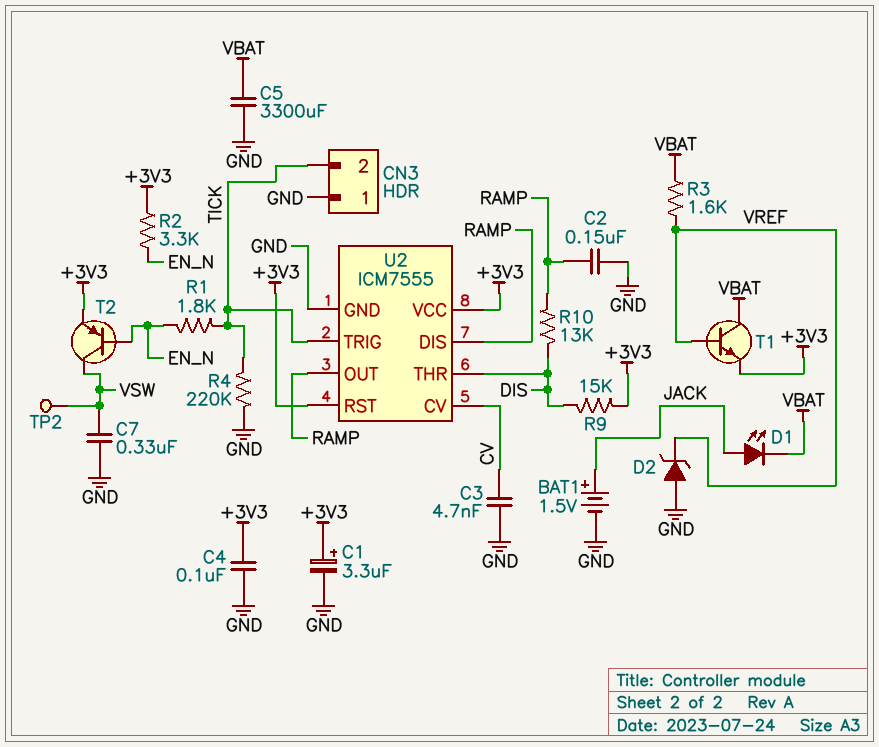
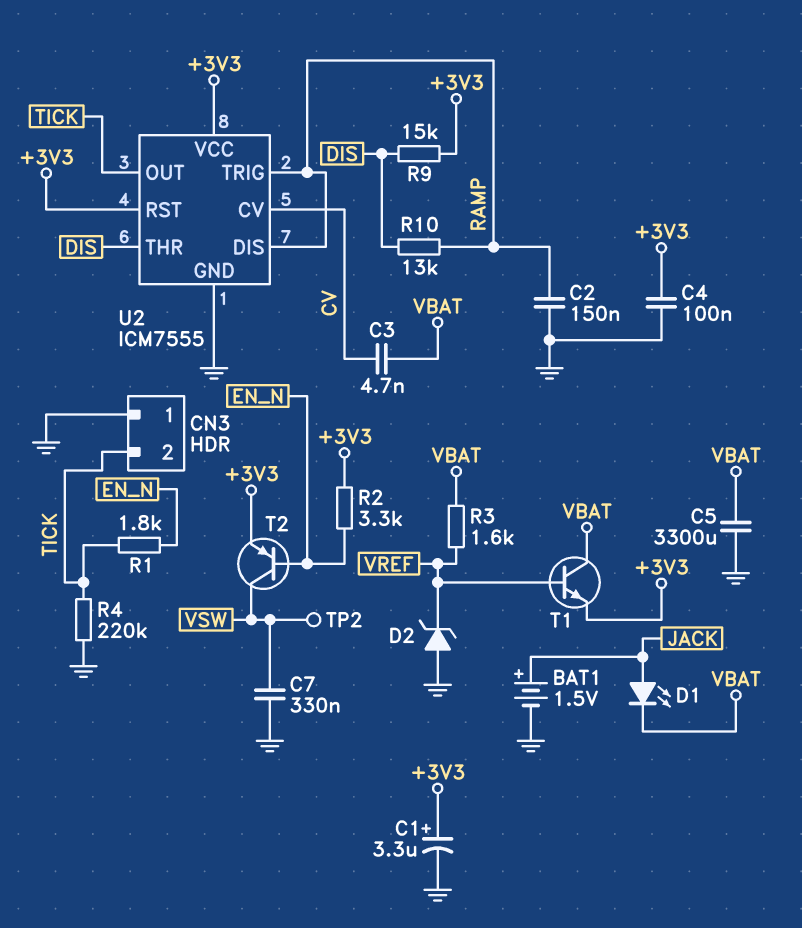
C3: 4.7nF (CV, GND) -> 4.7nF (CV, VBAT)
U2 pin OUT: RAMP -> TICK
U2 pin TRIG: TICK -> RAMP

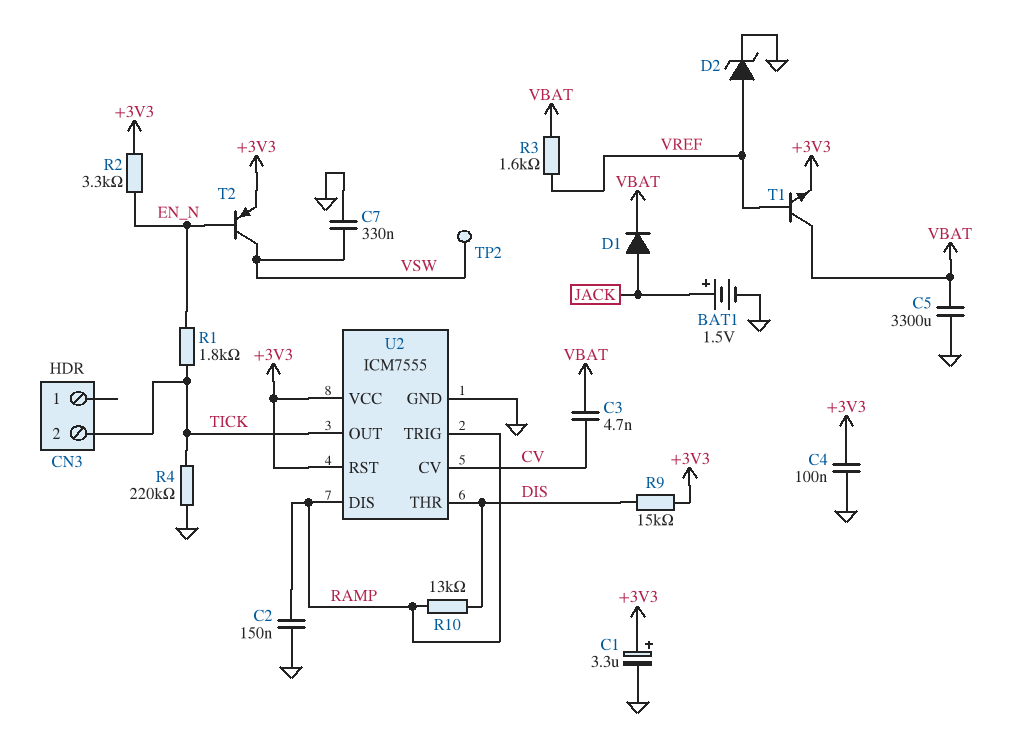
CN3 pin 1: GND -> none
D1: LED (A JACK, K VBAT) -> diode (A JACK, K VBAT)
D2: zener (A GND, K VREF) -> zener (A VREF, K GND)

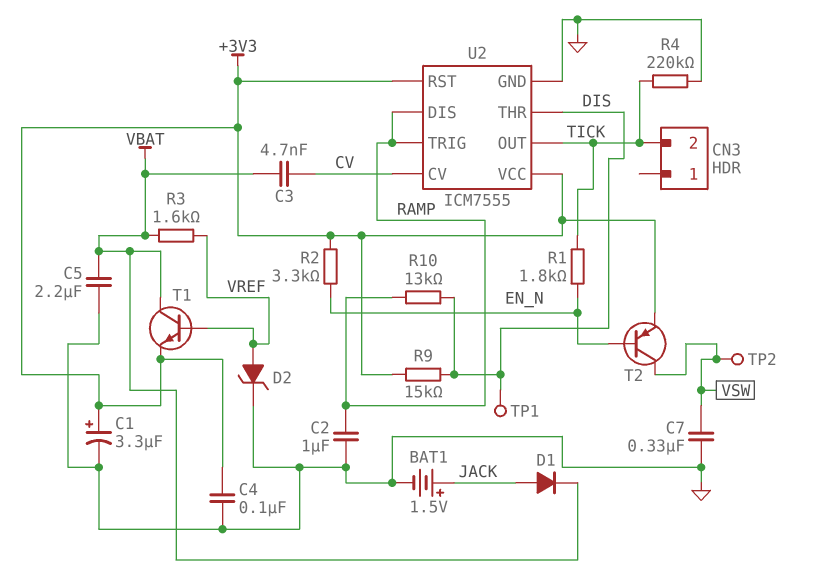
C2: 150nF (GND, RAMP) -> 1uF (GND, RAMP)
C5: 3300uF (GND, VBAT) -> 2.2uF (GND, VBAT)
TP1: none -> test point (DIS)

